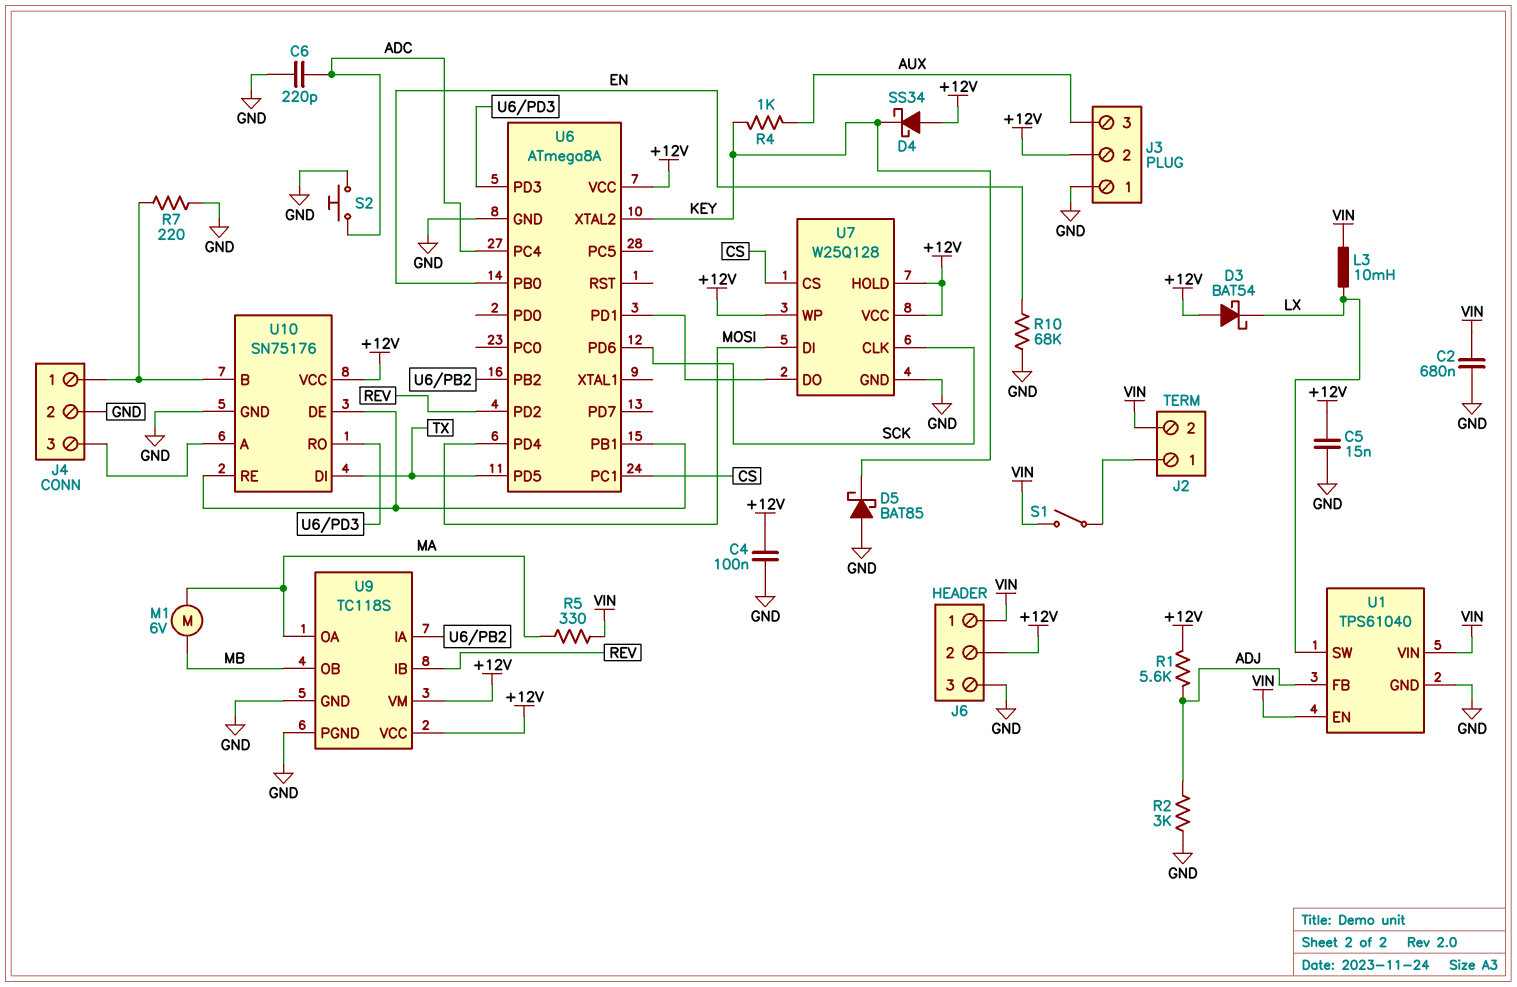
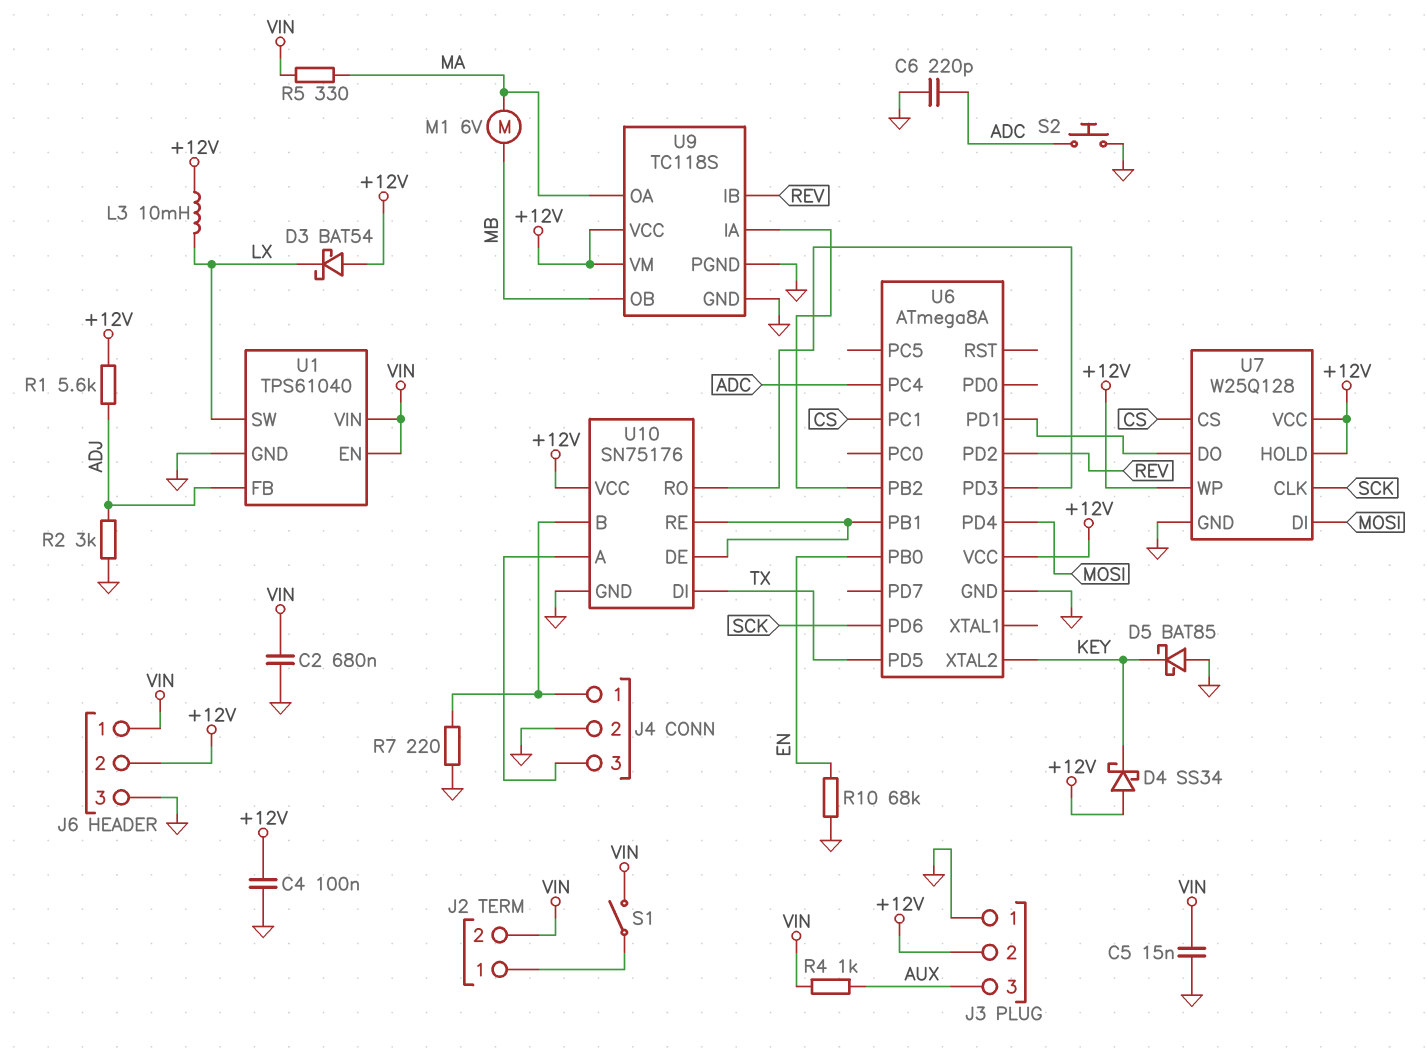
C5: 15nF (+12V, GND) -> 15nF (GND, VIN)
L3: 10mH (LX, VIN) -> 10mH (+12V, LX)
R4: 1k (AUX, KEY) -> 1k (AUX, VIN)

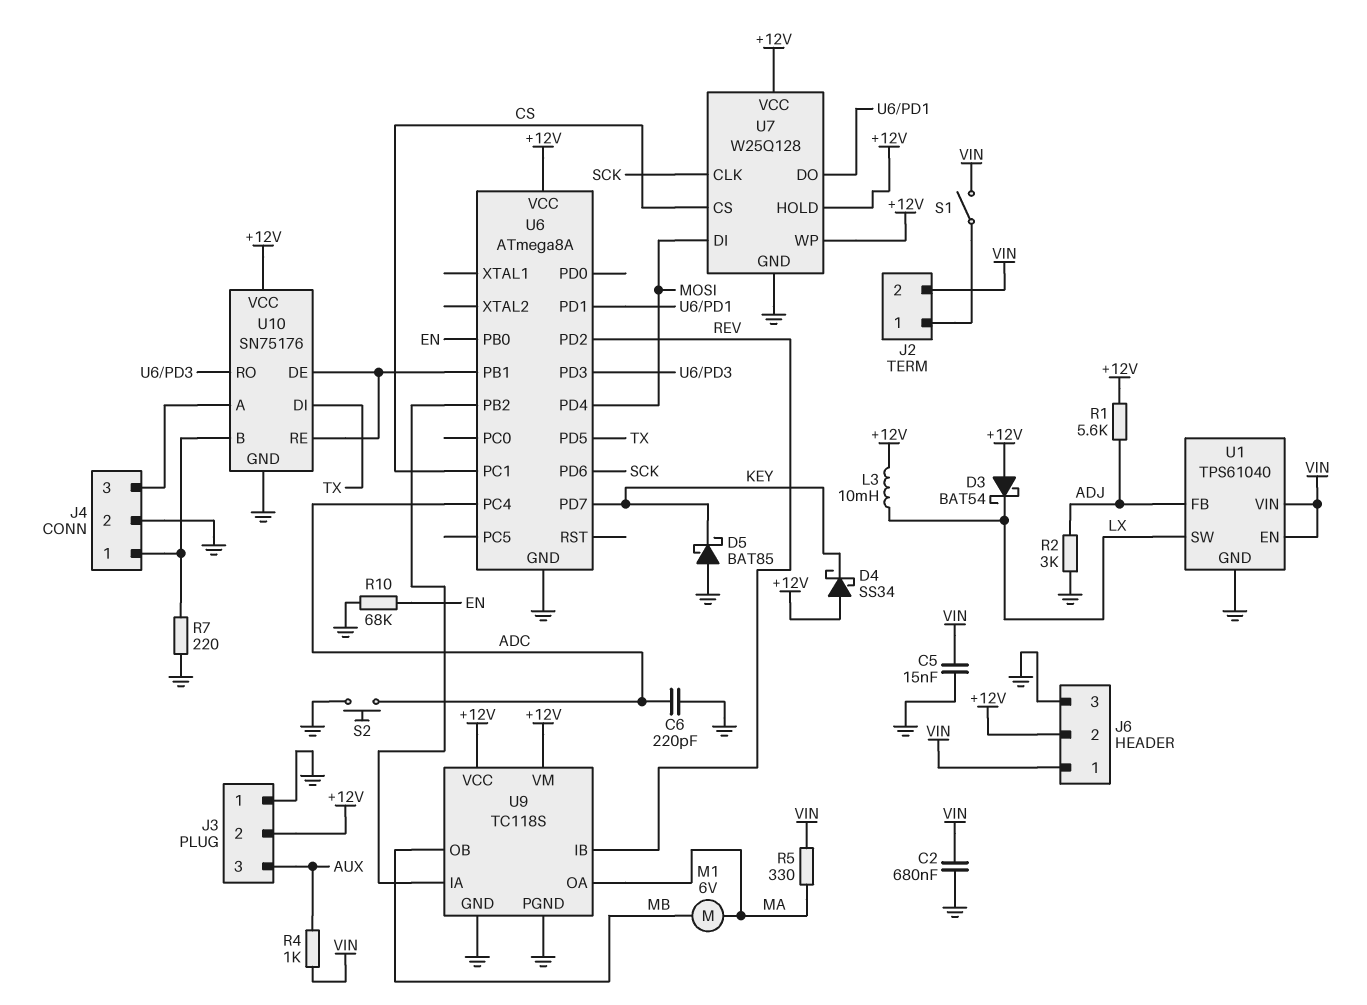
C4: 100nF (+12V, GND) -> none
U6 pin PD7: none -> KEY
U6 pin XTAL2: KEY -> none

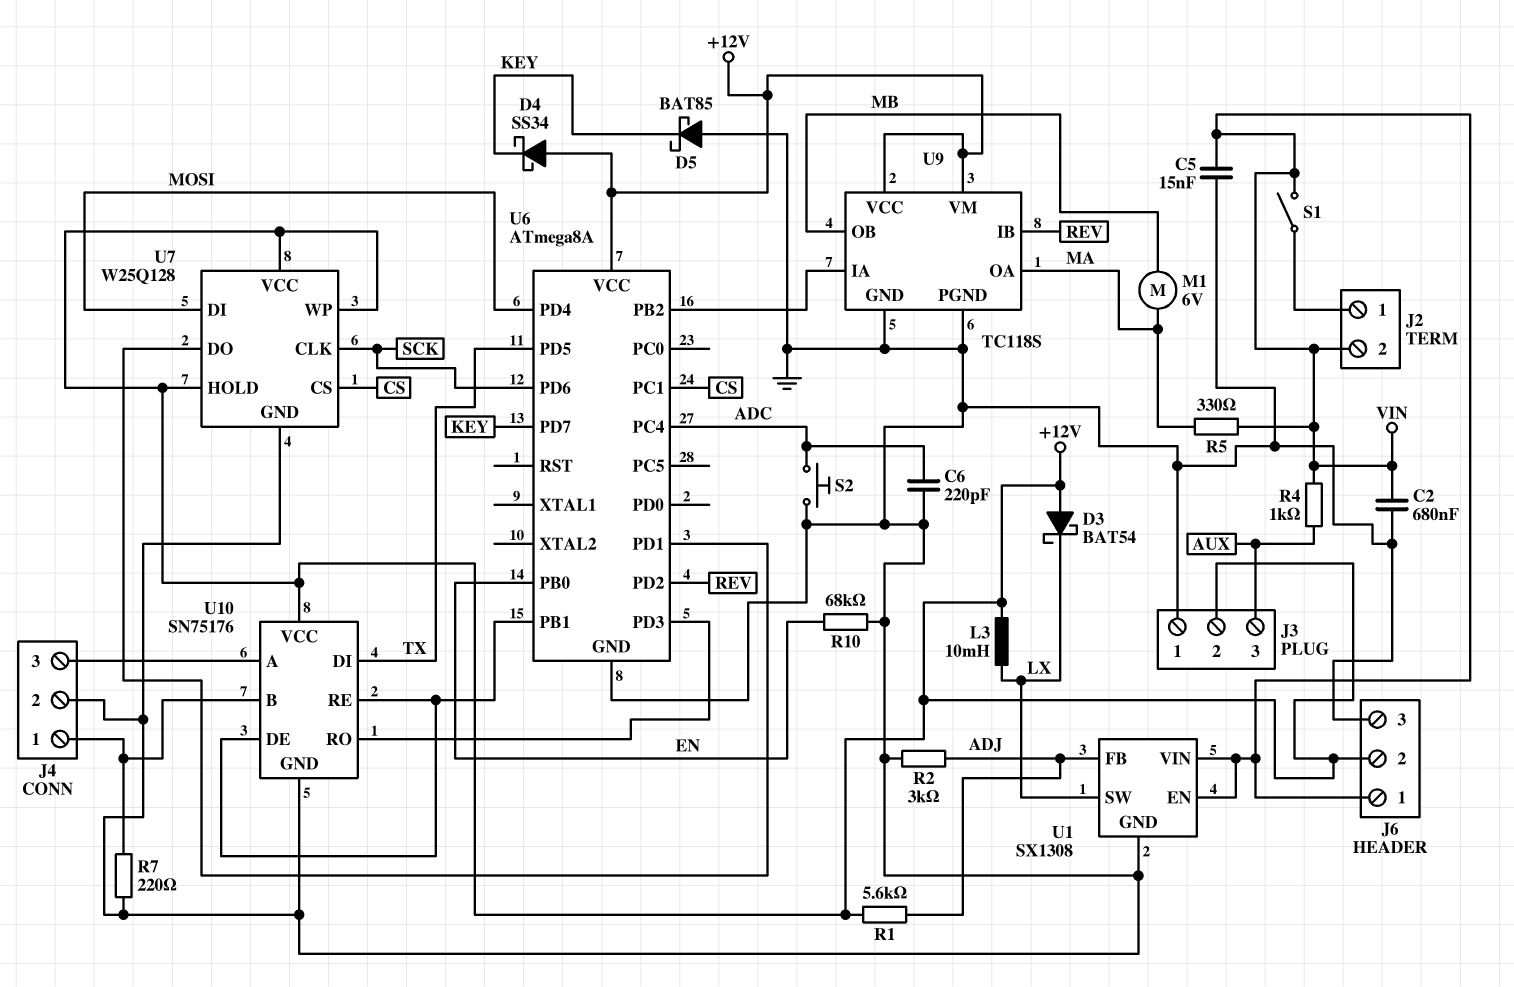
U1: TPS61040 -> SX1308

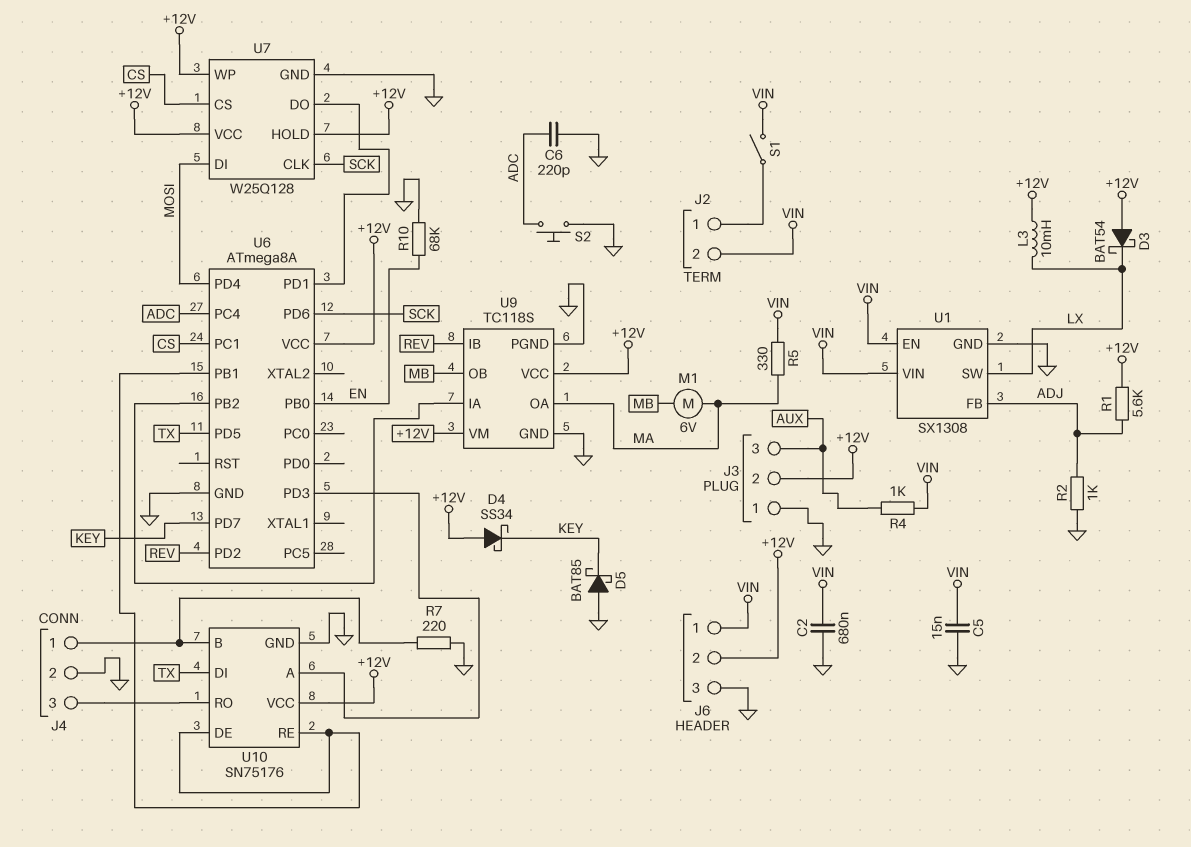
R2: 3k (ADJ, GND) -> 1k (ADJ, GND)
U10 pin A: J4/3 -> U6/PD3
U10 pin RO: U6/PD3 -> J4/3

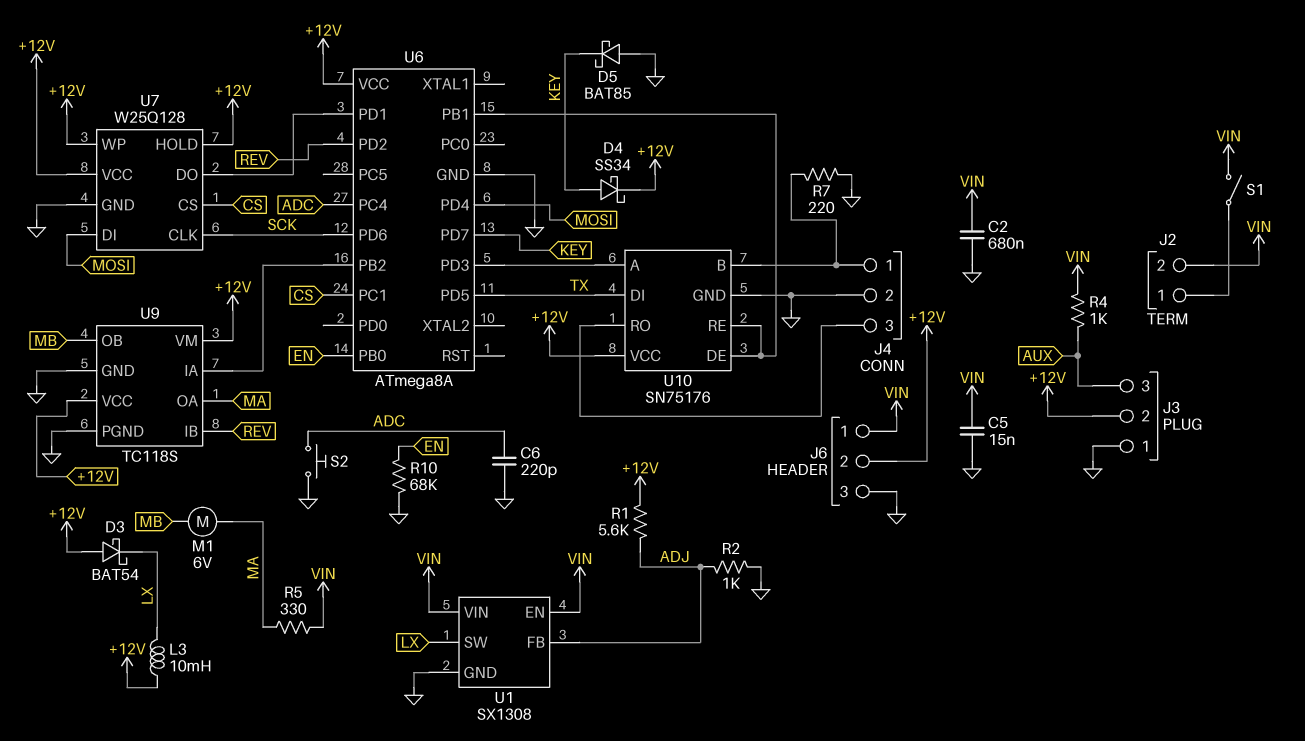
D4: schottky SS34 (A +12V, K KEY) -> schottky SS34 (A KEY, K +12V)

